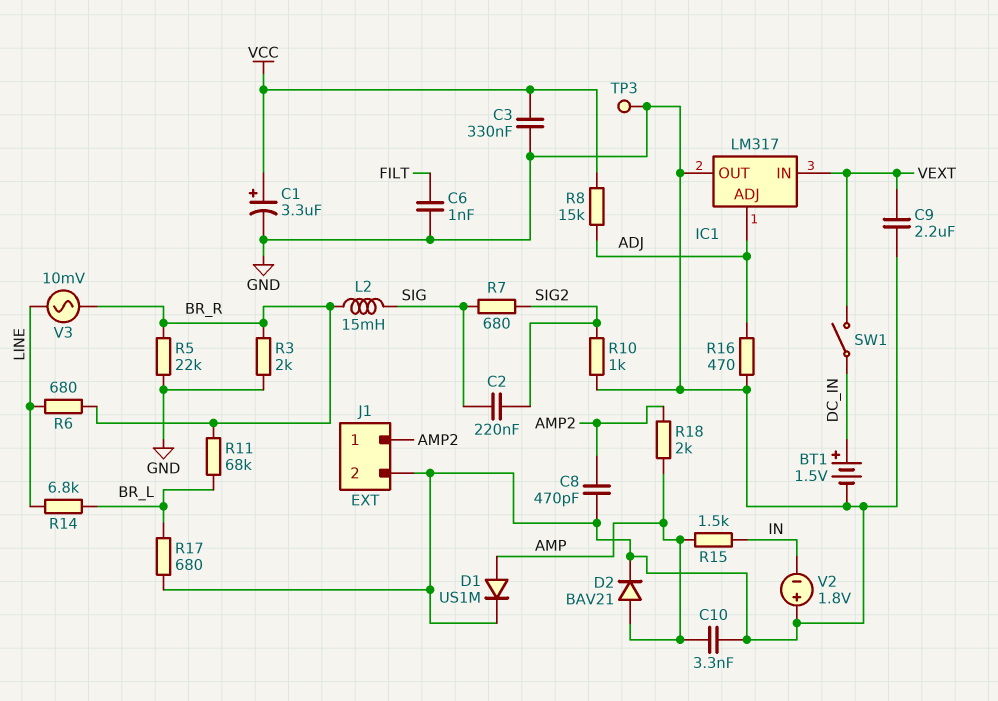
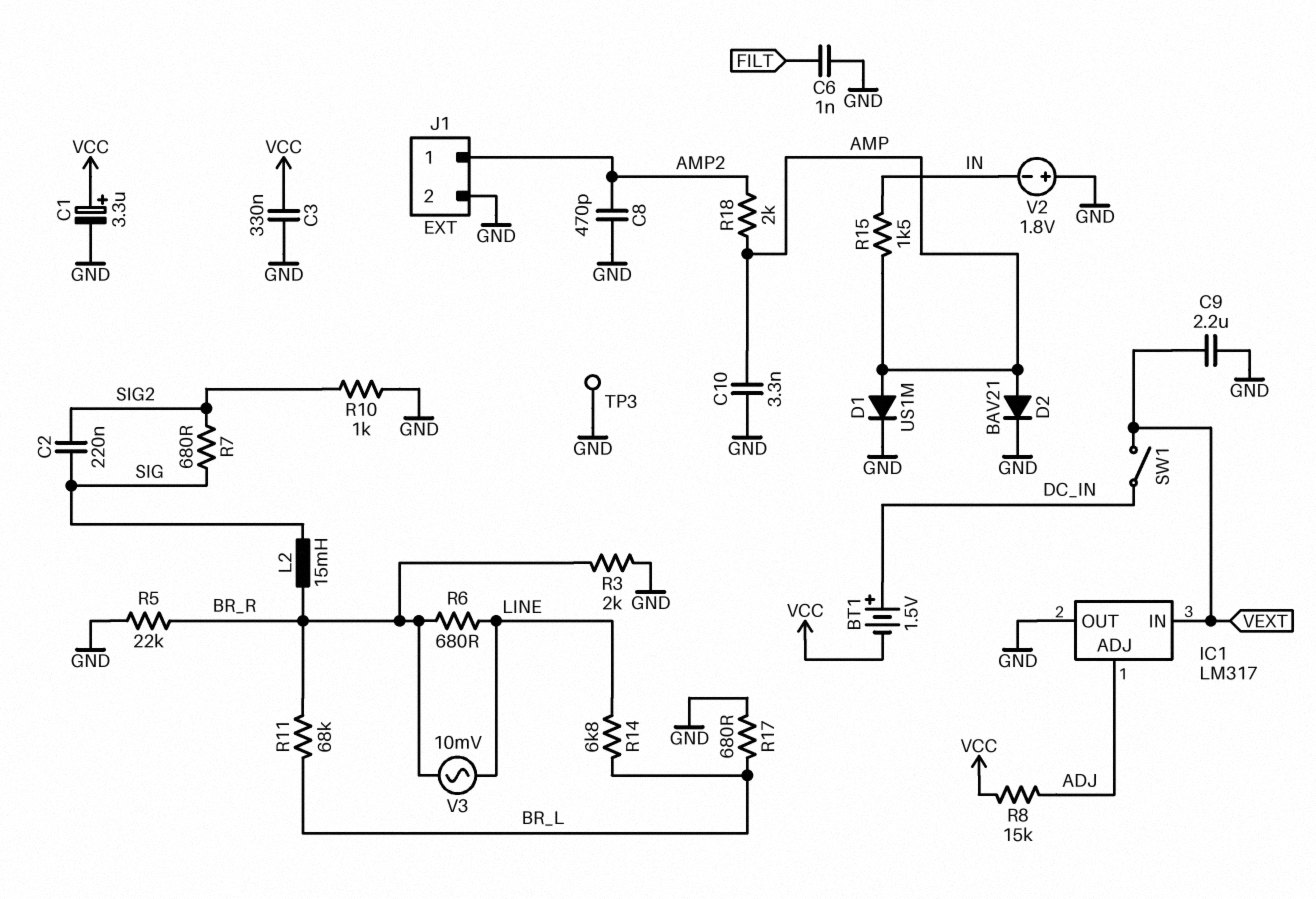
BT1: 1.5V (plus DC_IN, minus GND) -> 1.5V (plus DC_IN, minus VCC)
R16: 470 (ADJ, GND) -> none

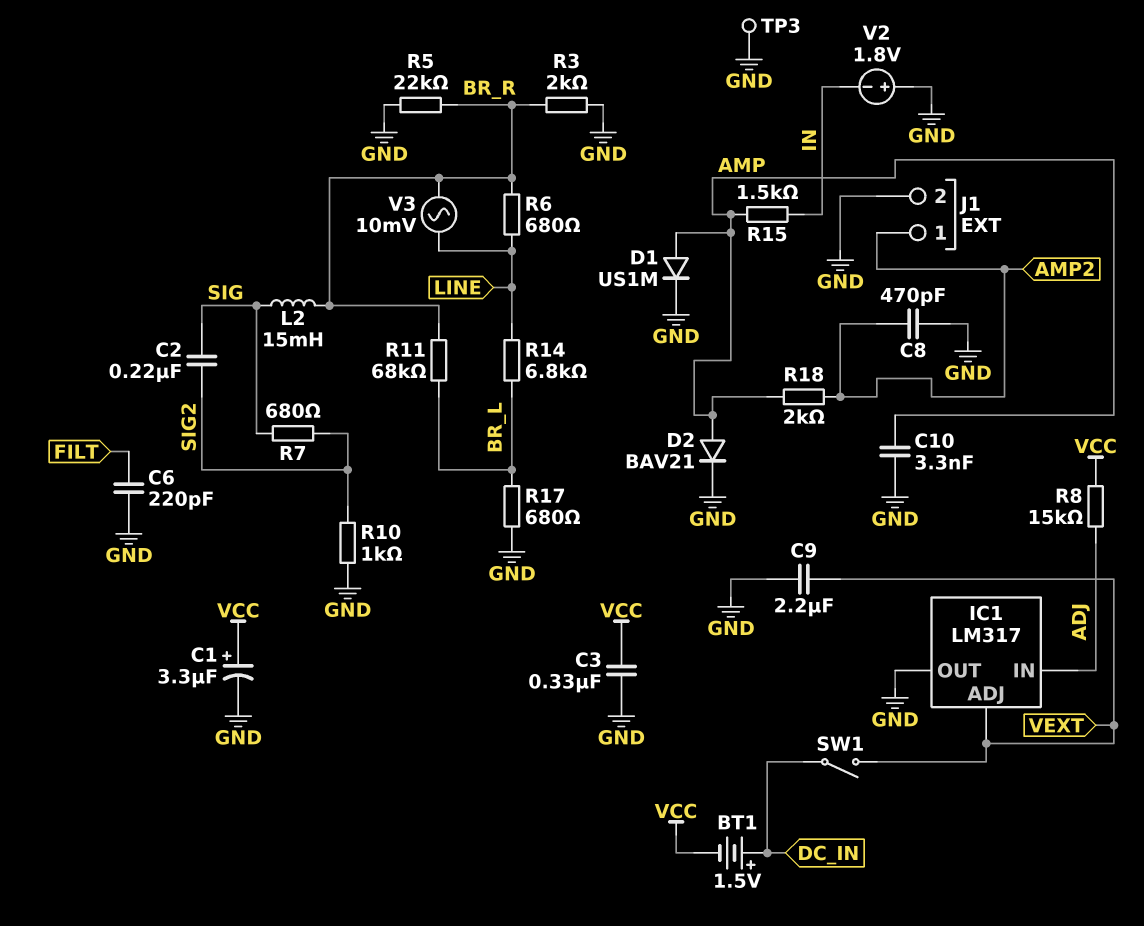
C6: 1nF (FILT, GND) -> 220pF (FILT, GND)
IC1 pin ADJ: ADJ -> VEXT
IC1 pin IN: VEXT -> ADJ

